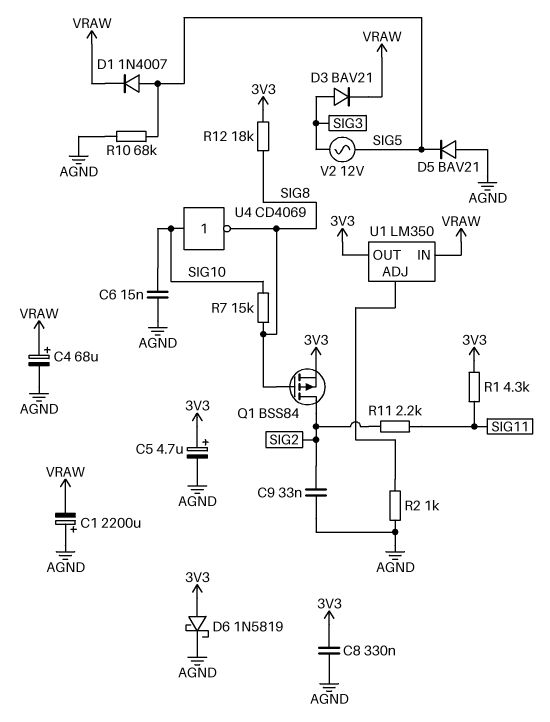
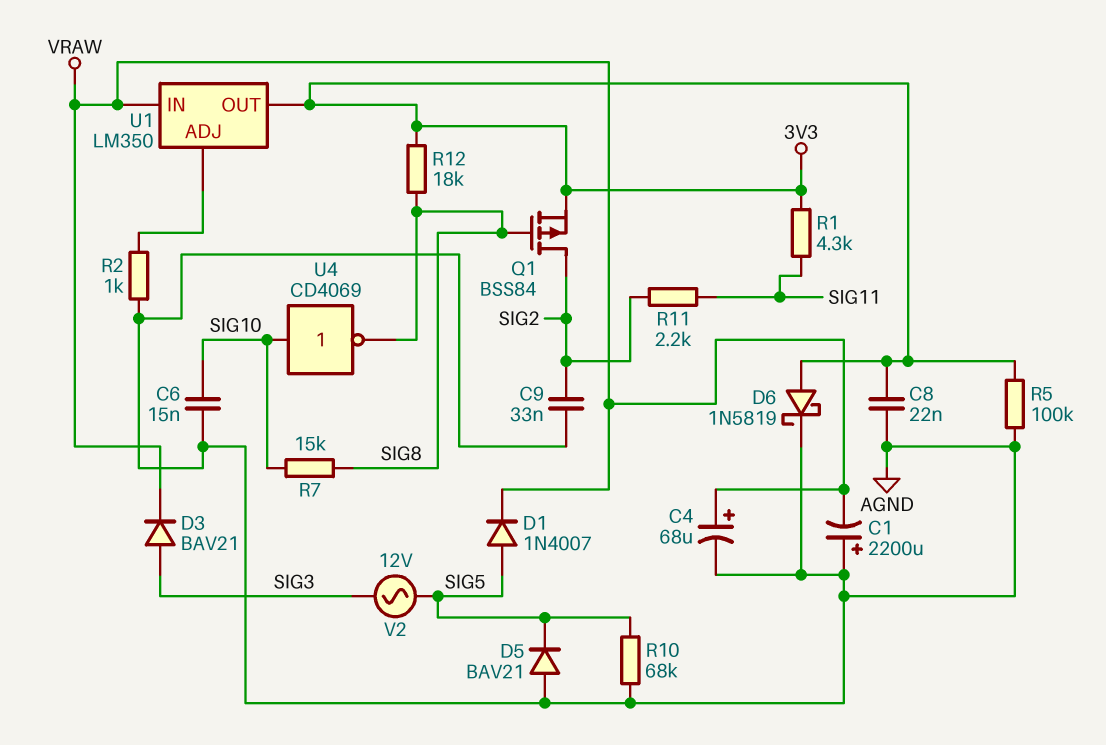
C5: 4.7uF (plus 3V3, minus AGND) -> none
C8: 330nF (3V3, AGND) -> 22nF (3V3, AGND)
R5: none -> 100k (3V3, AGND)

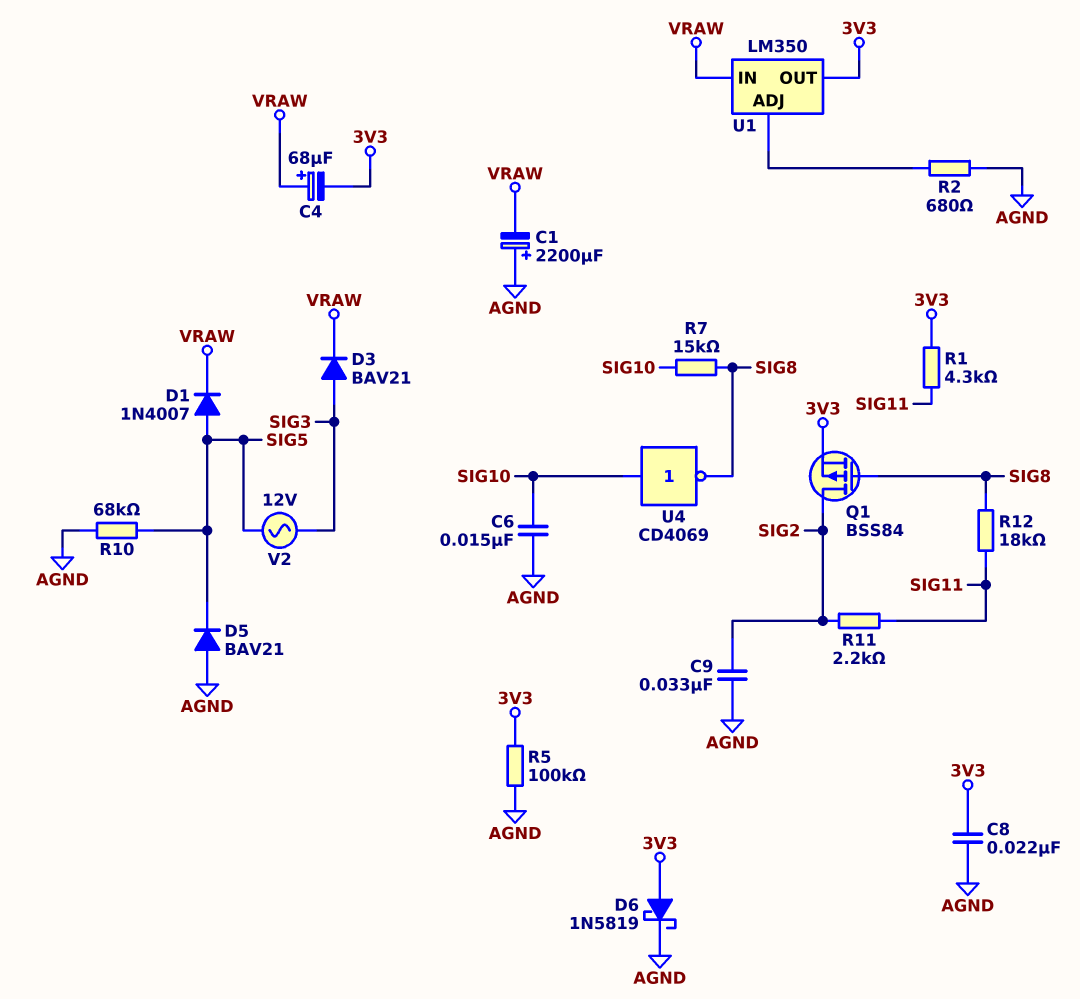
C4: 68uF (plus VRAW, minus AGND) -> 68uF (plus VRAW, minus 3V3)
R2: 1k (AGND, U1/ADJ) -> 680 (AGND, U1/ADJ)
R12: 18k (3V3, SIG8) -> 18k (SIG8, SIG11)

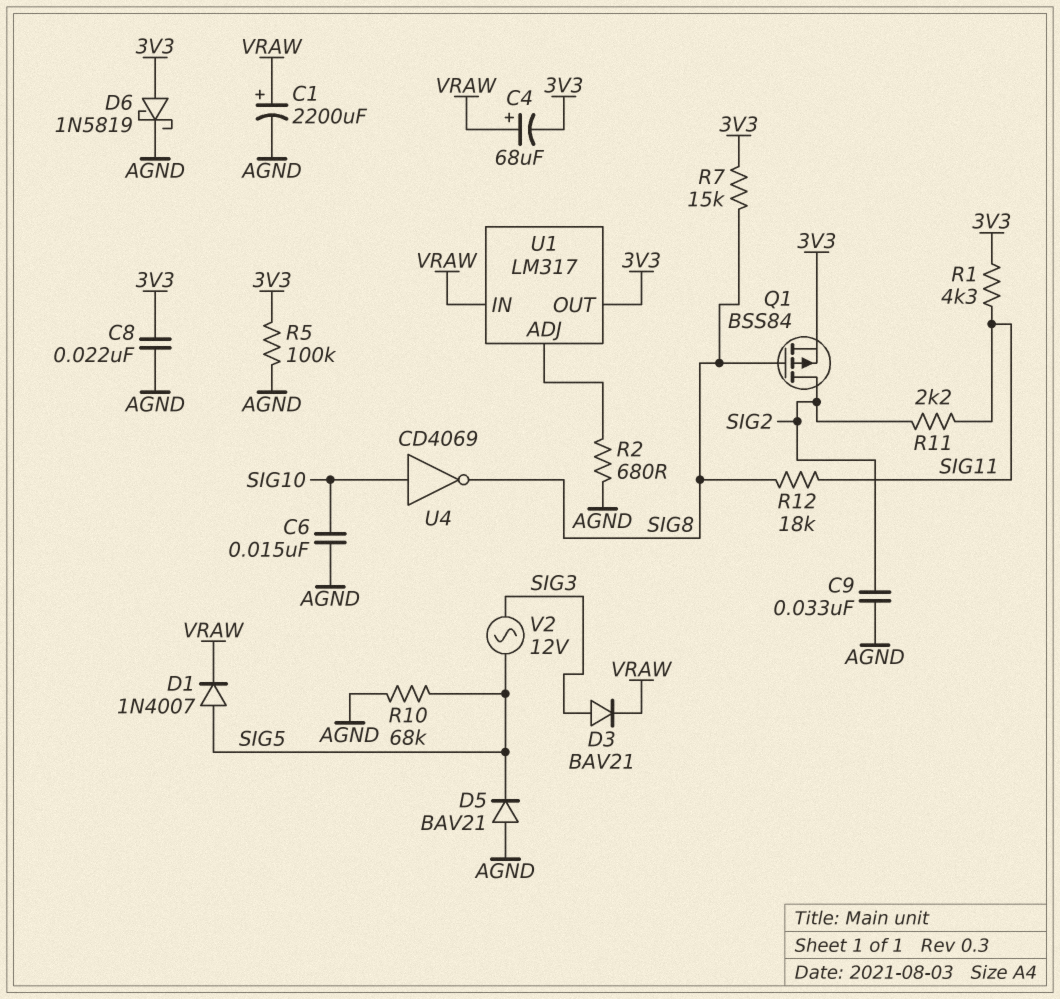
C1: 2200uF (plus AGND, minus VRAW) -> 2200uF (plus VRAW, minus AGND)
R7: 15k (SIG8, SIG10) -> 15k (3V3, SIG8)
U1: LM350 -> LM317

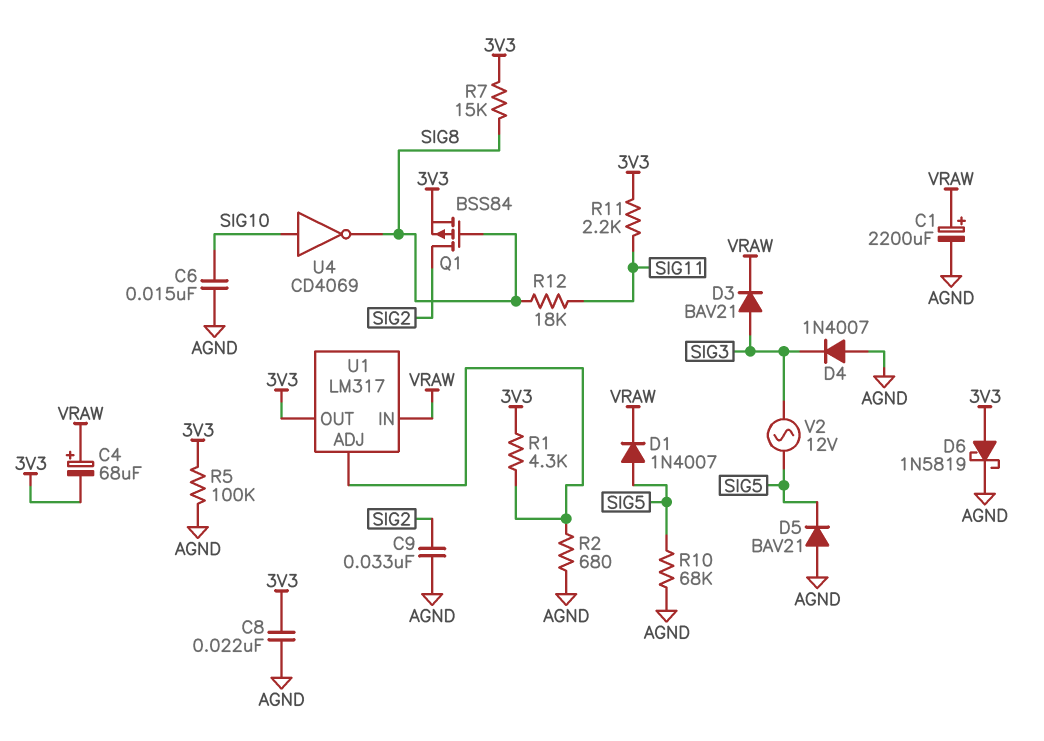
D4: none -> diode 1N4007 (A AGND, K SIG3)
R1: 4.3k (3V3, SIG11) -> 4.3k (3V3, U1/ADJ)
R11: 2.2k (SIG2, SIG11) -> 2.2k (3V3, SIG11)

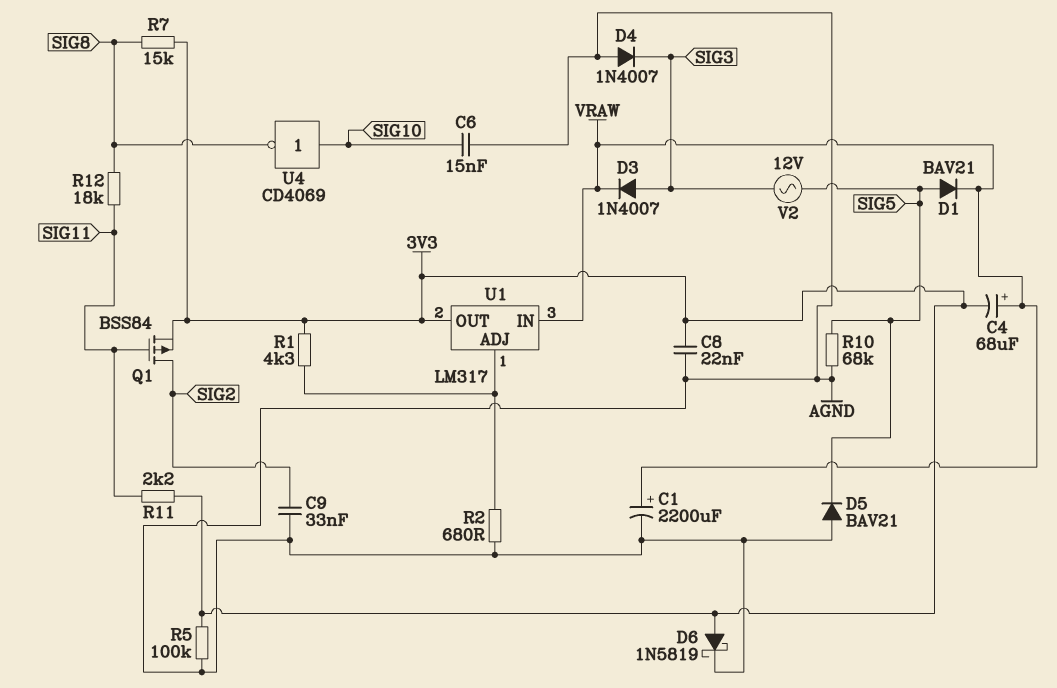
D1: diode 1N4007 (A SIG5, K VRAW) -> diode BAV21 (A SIG5, K VRAW)
D3: diode BAV21 (A SIG3, K VRAW) -> diode 1N4007 (A SIG3, K VRAW)
Q1: PMOS BSS84 (G SIG8, D SIG2, S 3V3) -> PMOS BSS84 (G SIG11, D SIG2, S 3V3)

